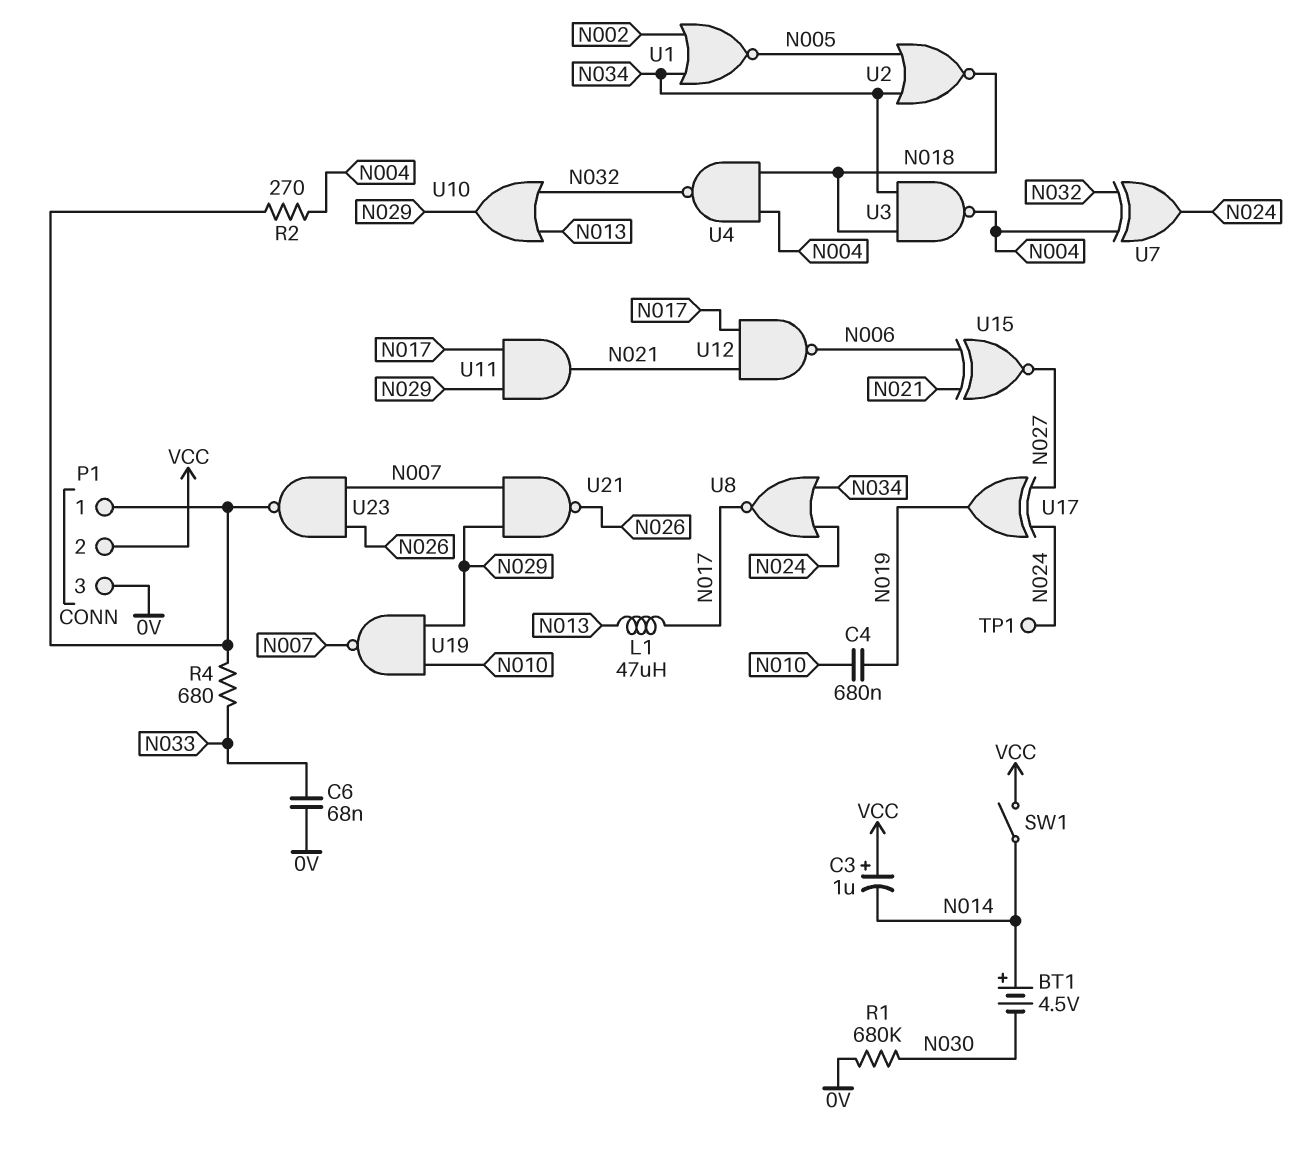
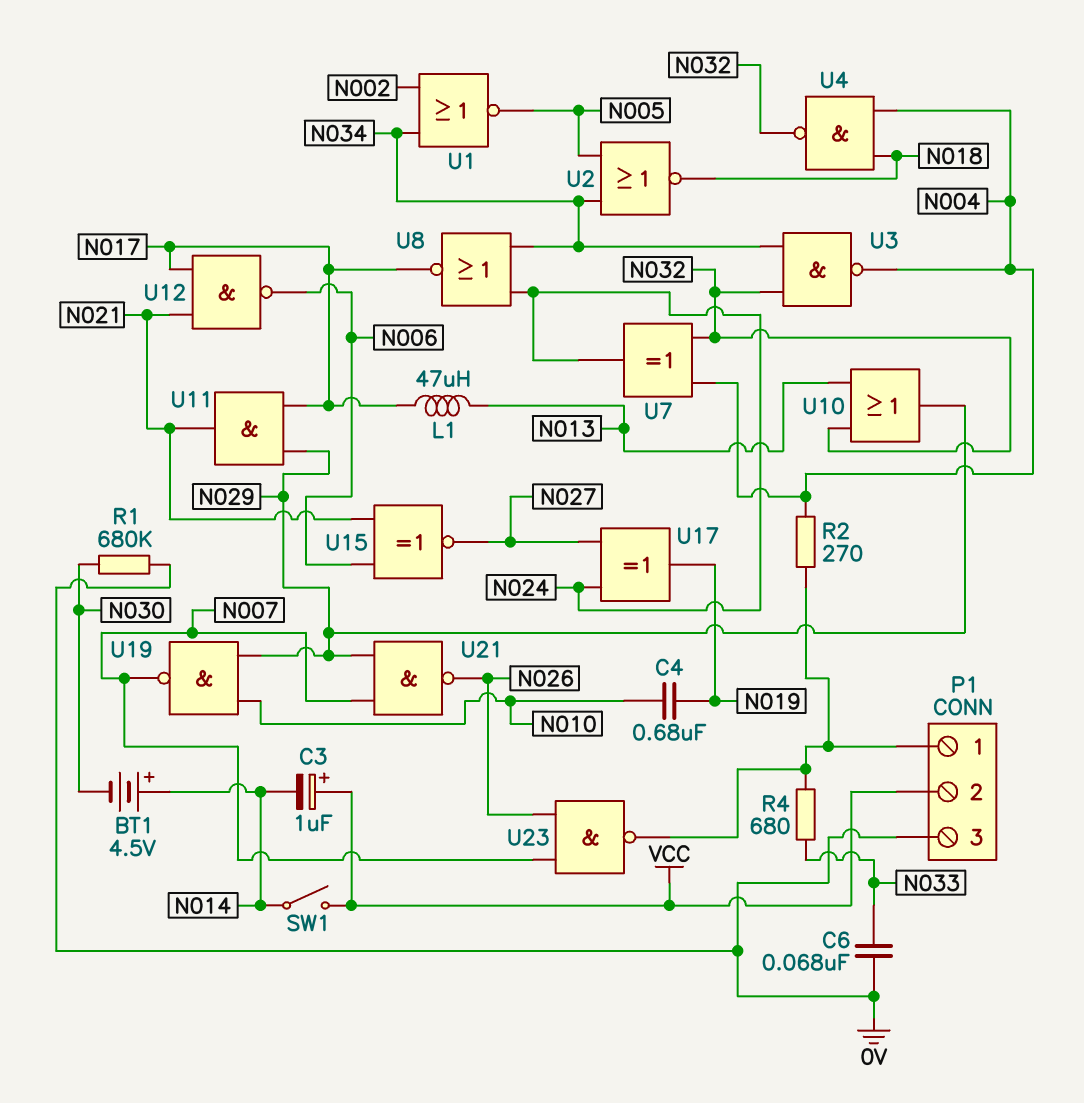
TP1: test point (N024) -> none
U3: NAND (in N018, in N034, out N004) -> NAND (in N032, in N034, out N004)

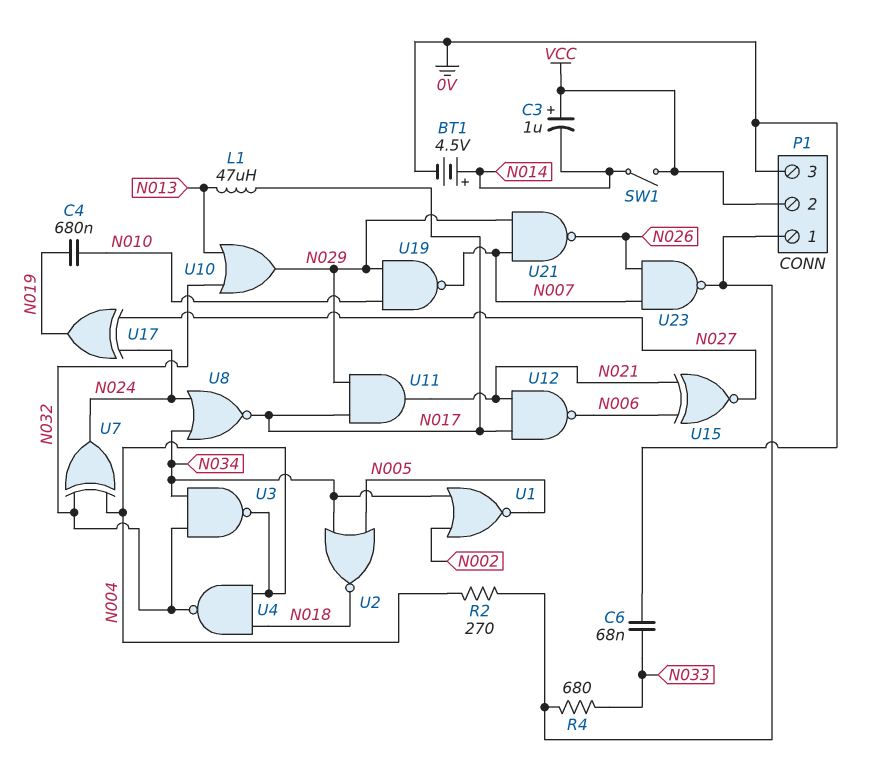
BT1: 4.5V (plus N014, minus N030) -> 4.5V (plus N014, minus 0V)
R1: 680k (0V, N030) -> none

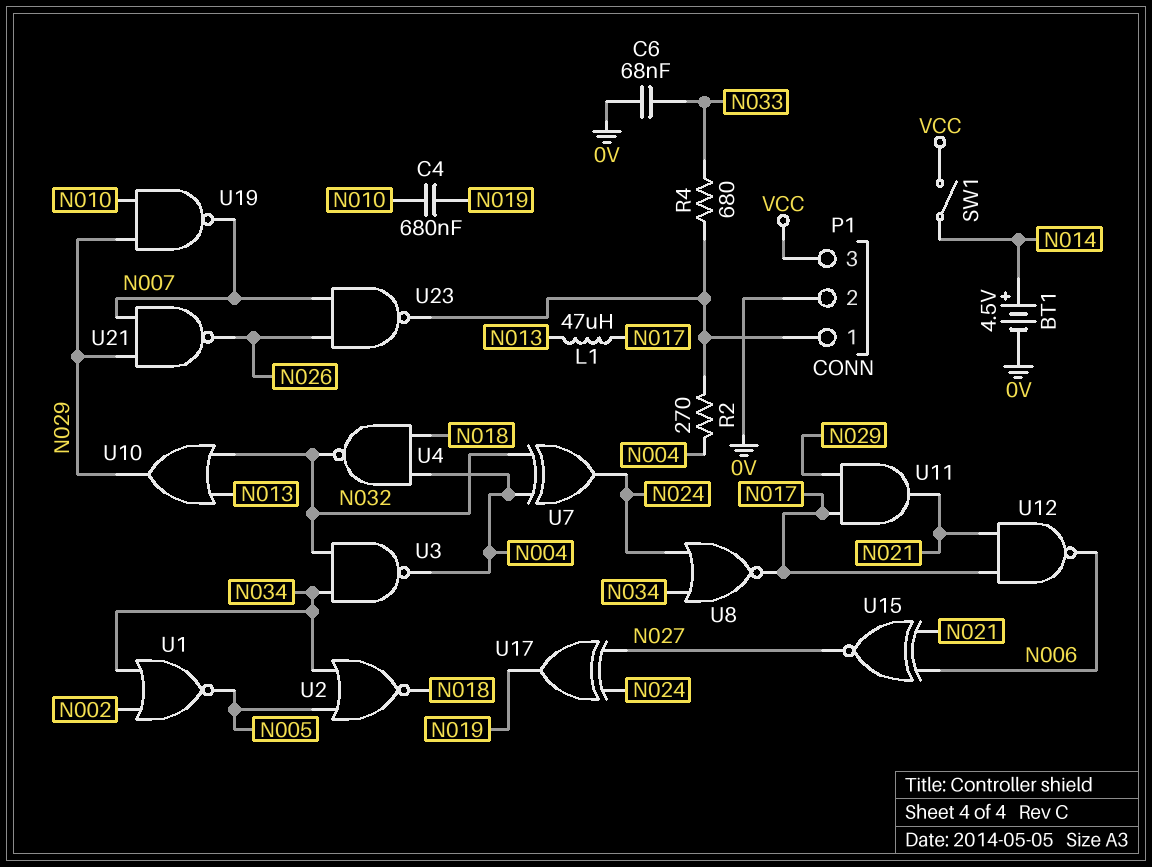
C3: 1uF (plus VCC, minus N014) -> none
P1 pin 2: VCC -> 0V
P1 pin 3: 0V -> VCC

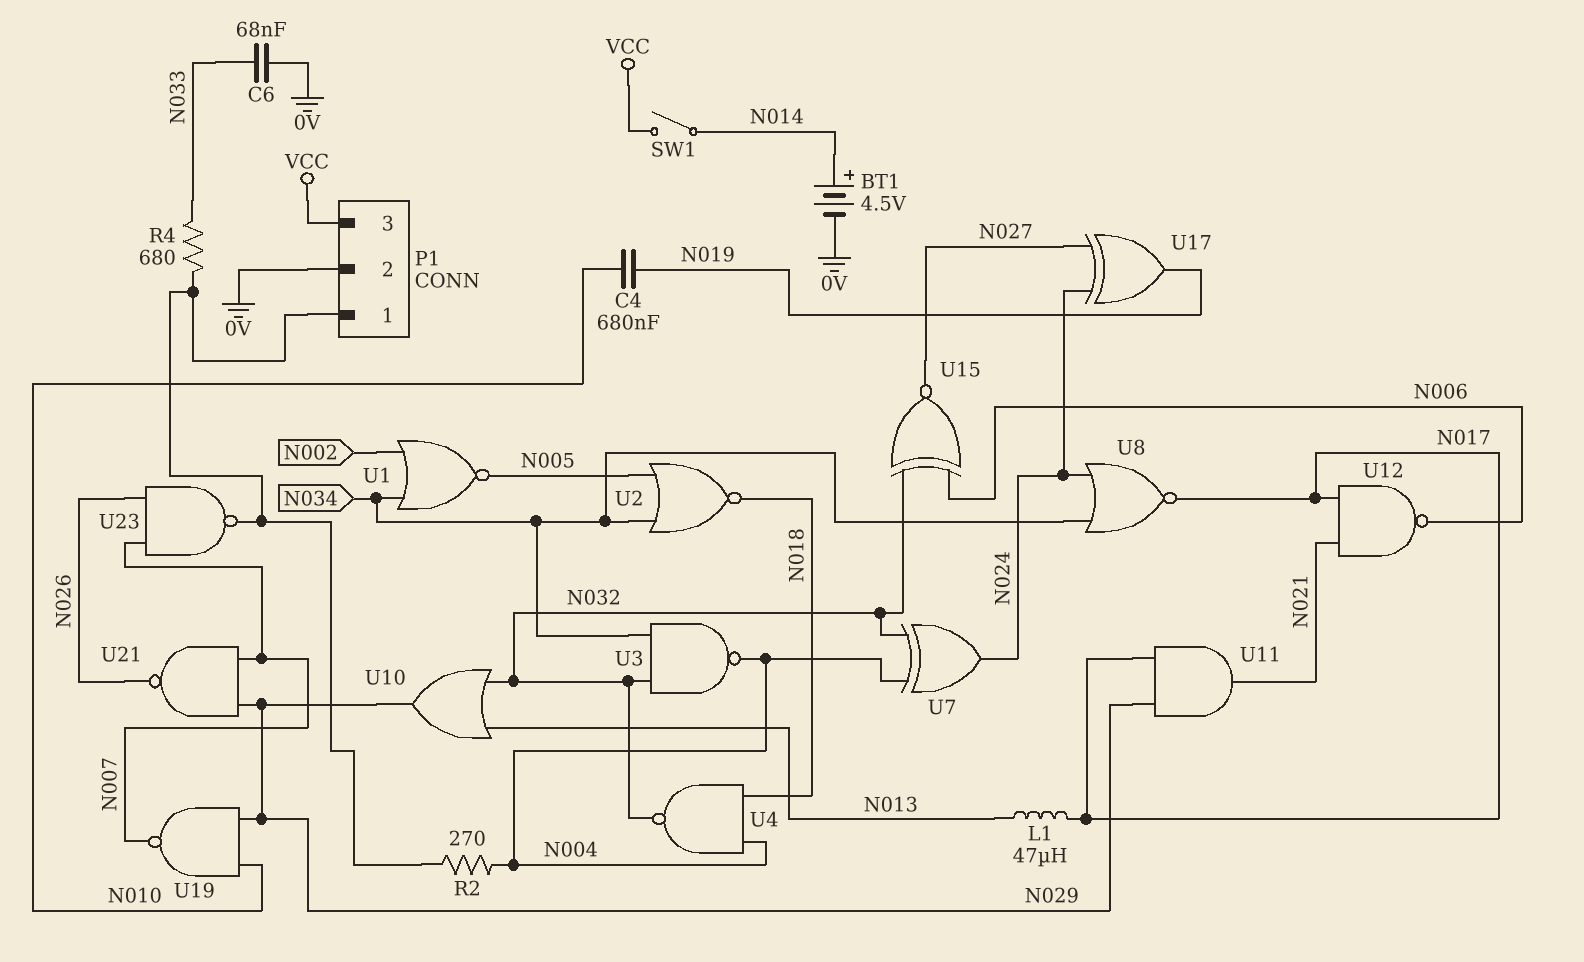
U15: XNOR (in N006, in N021, out N027) -> XNOR (in N006, in N032, out N027)

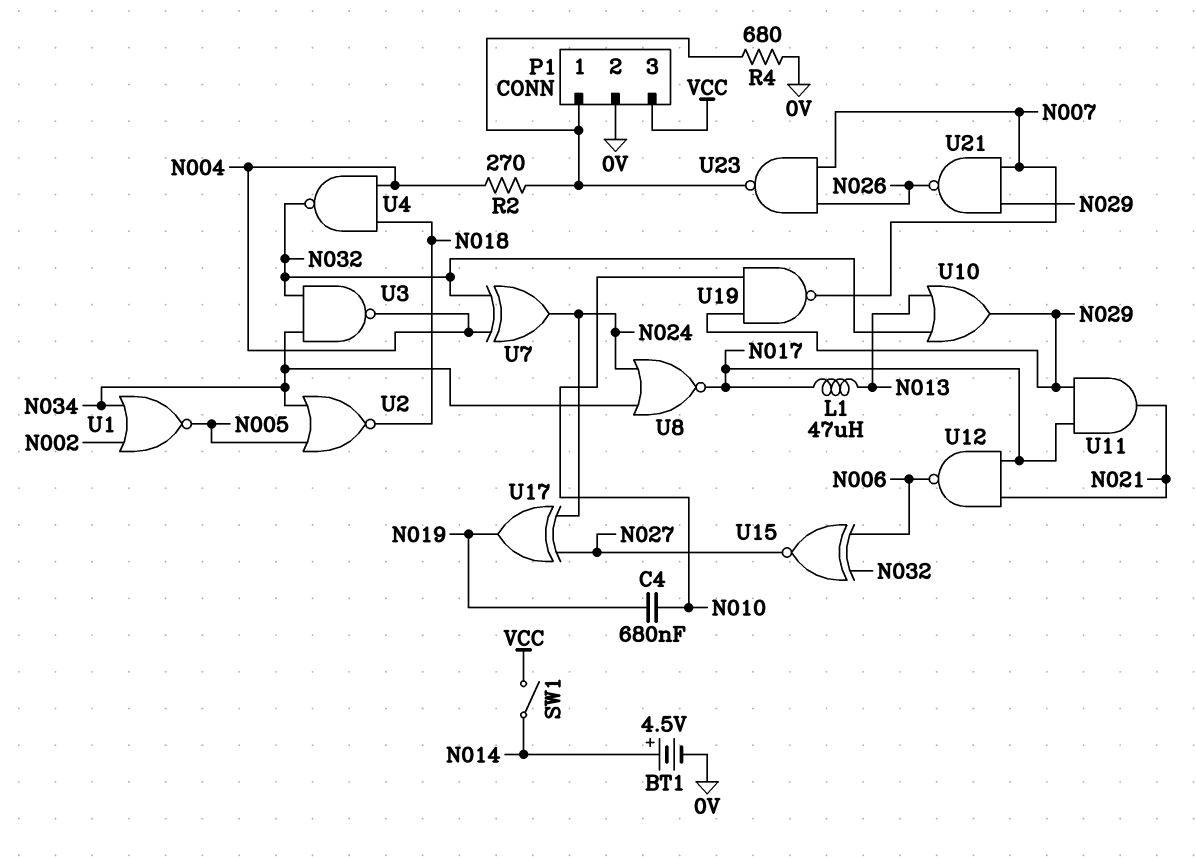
C6: 68nF (0V, N033) -> none
R4: 680 (N033, P1/1) -> 680 (0V, P1/1)

